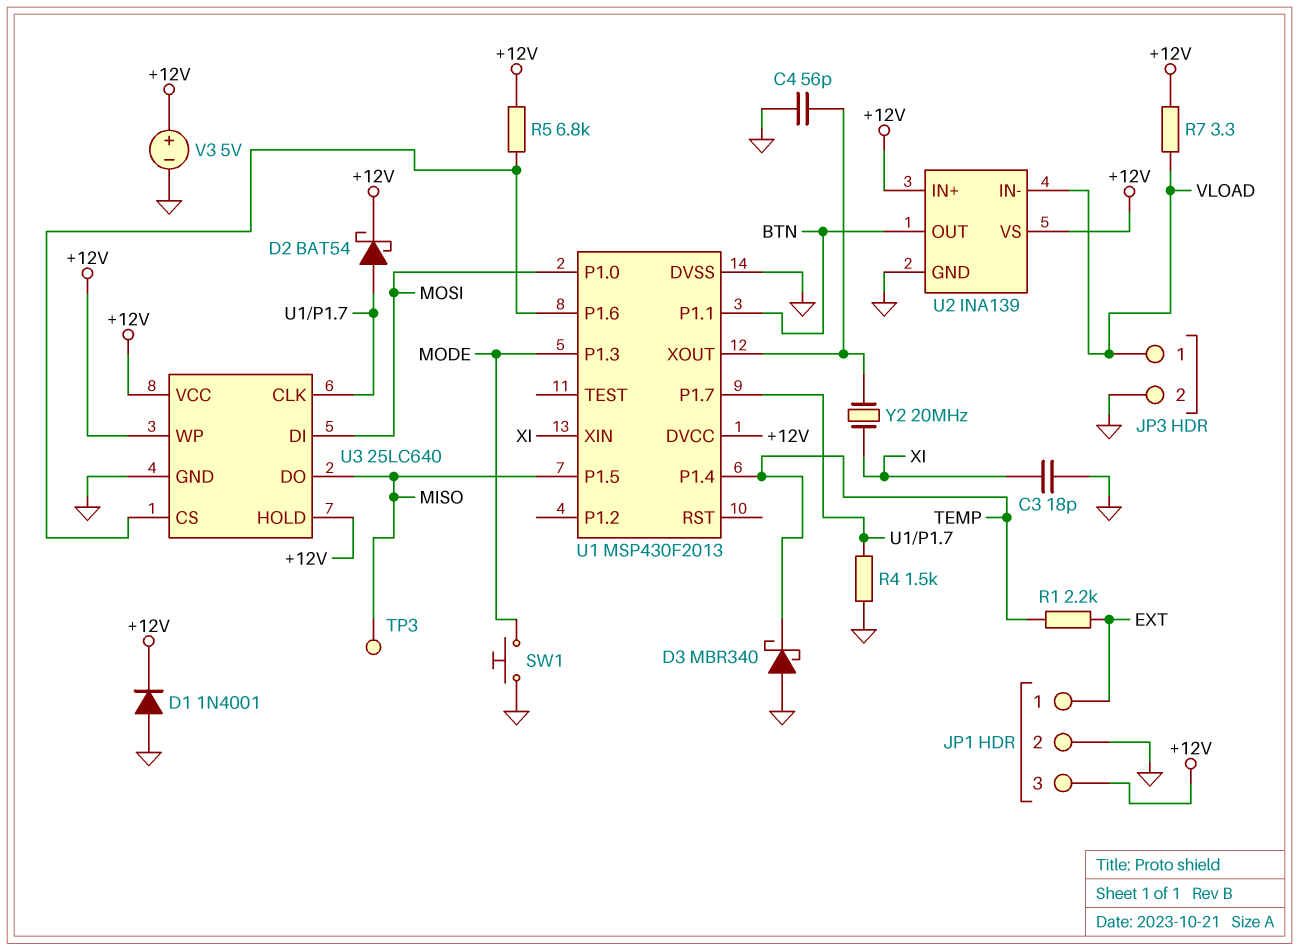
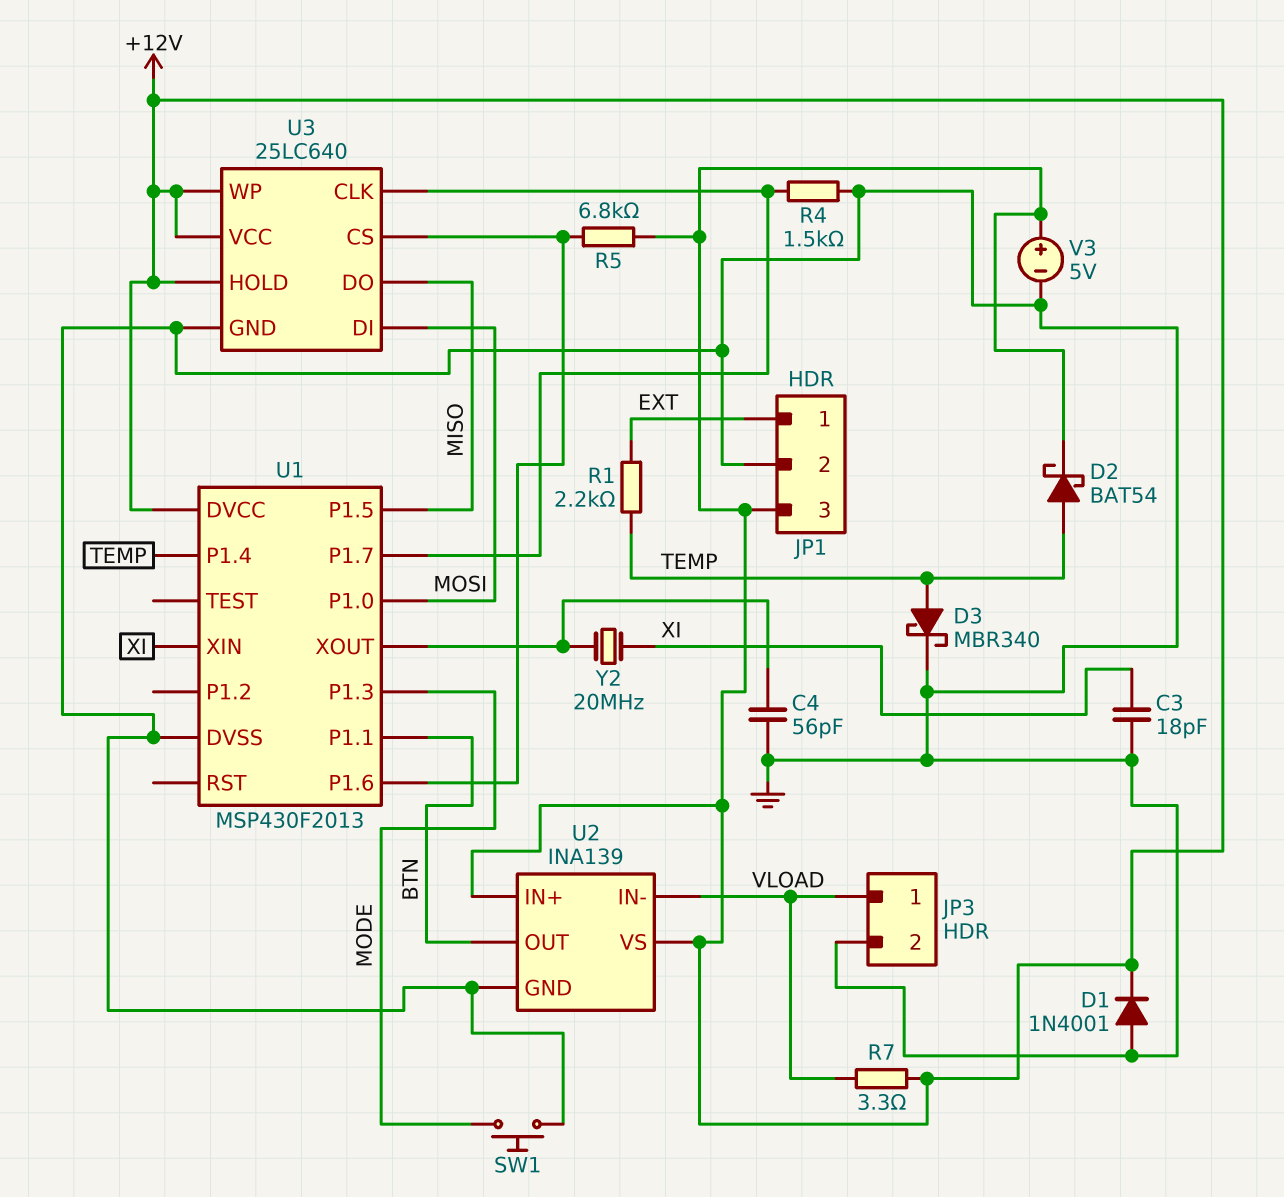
D2: schottky BAT54 (A U1/P1.7, K +12V) -> schottky BAT54 (A TEMP, K +12V)
D3: schottky MBR340 (A GND, K TEMP) -> schottky MBR340 (A TEMP, K GND)
TP3: test point (MISO) -> none

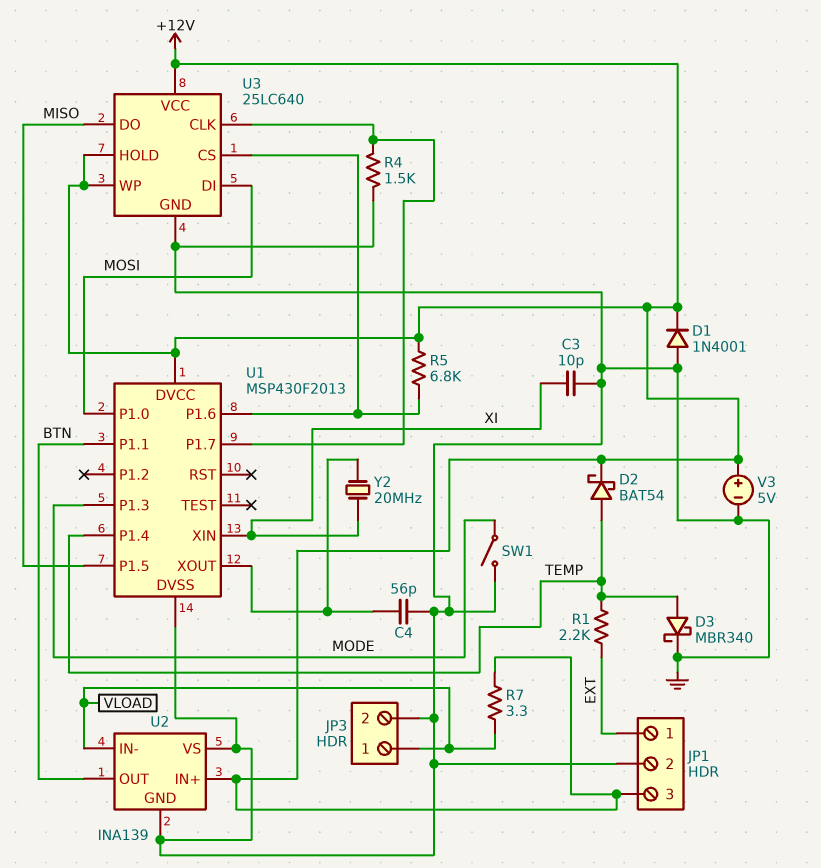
C3: 18pF (GND, XI) -> 10pF (GND, XI)
SW1: button (GND, MODE) -> switch (GND, MODE)
U2 pin VS: +12V -> GND

